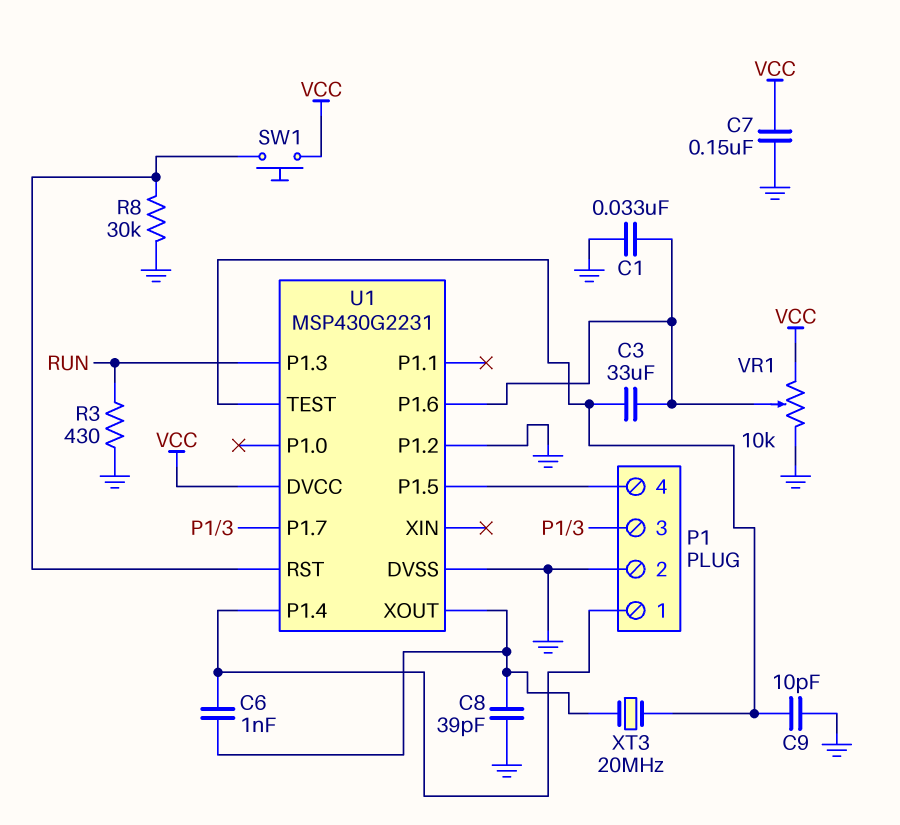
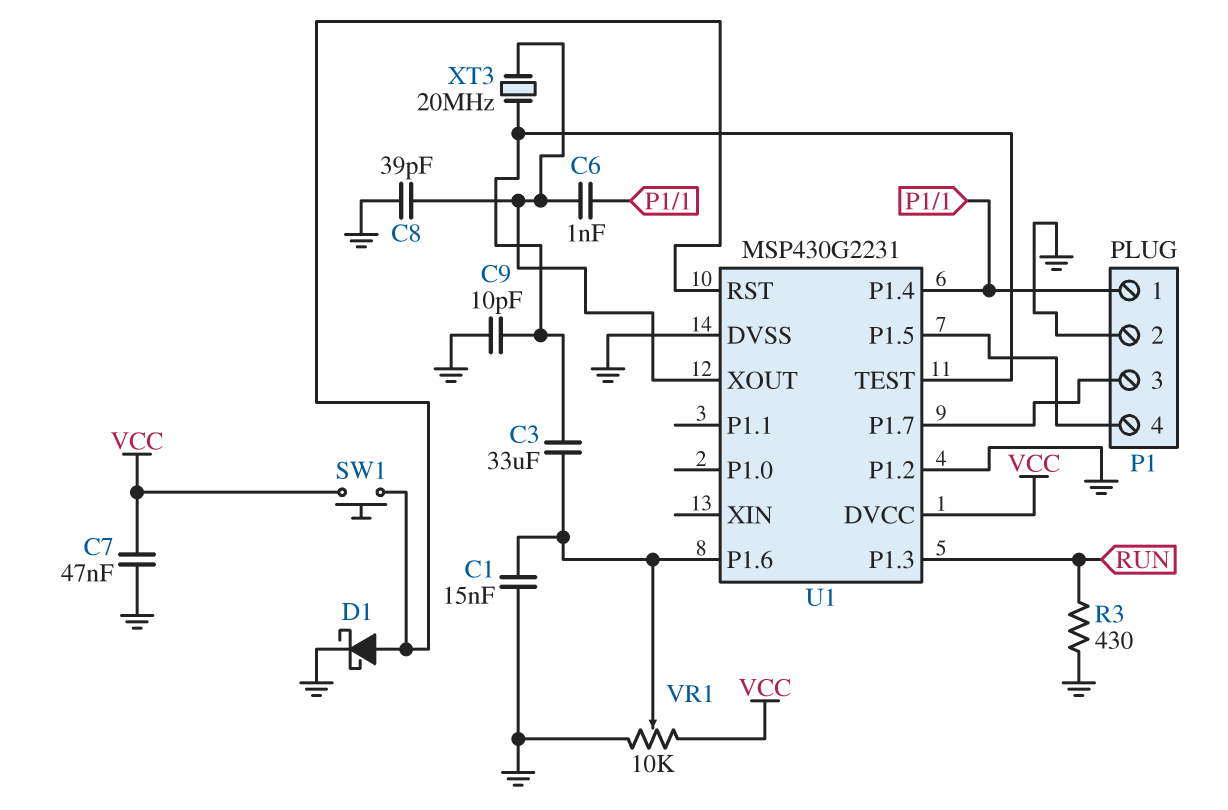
C1: 33nF (GND, U1/P1.6) -> 15nF (GND, U1/P1.6)
C7: 150nF (GND, VCC) -> 47nF (GND, VCC)
D1: none -> schottky (A U1/RST, K GND)
R8: 30k (GND, U1/RST) -> none

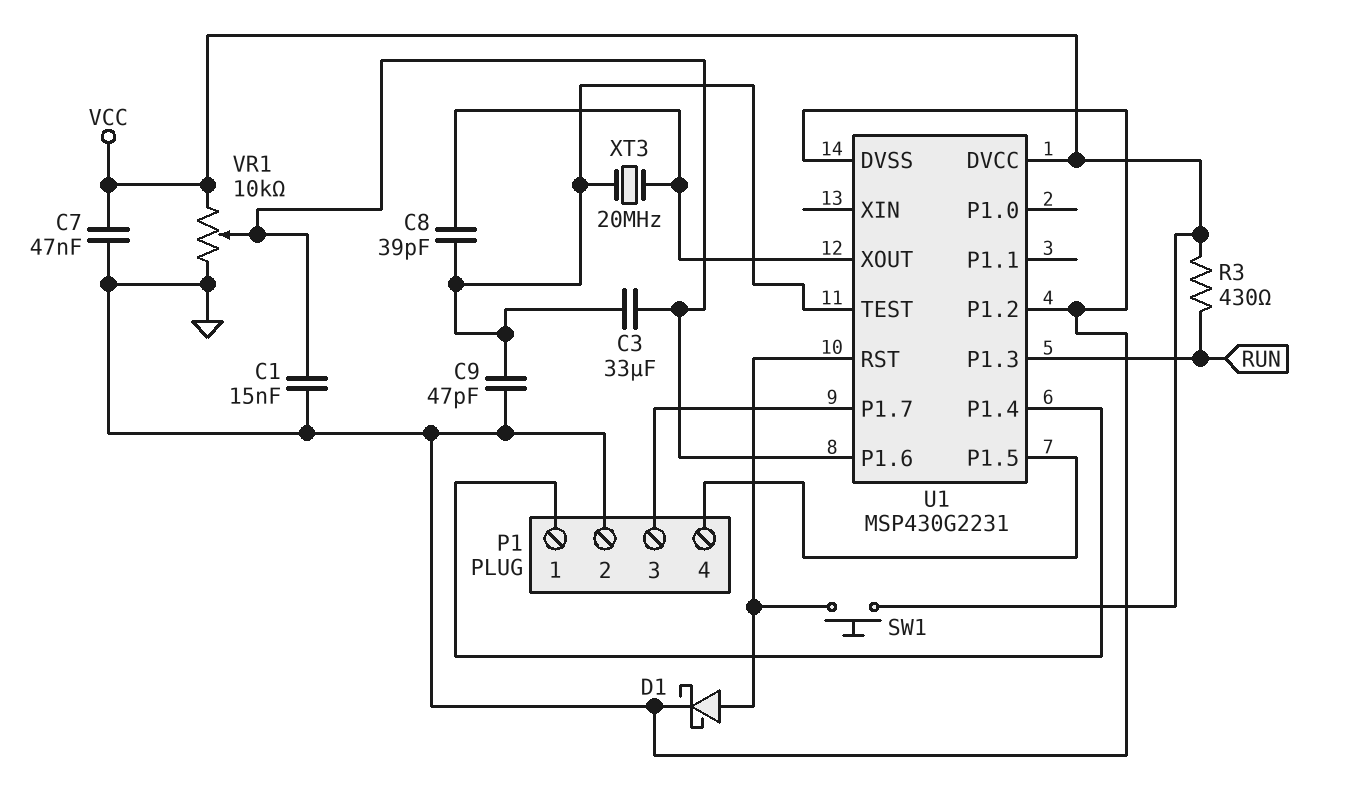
C6: 1nF (P1/1, U1/XOUT) -> none
C8: 39pF (GND, U1/XOUT) -> 39pF (U1/TEST, U1/XOUT)
C9: 10pF (GND, U1/TEST) -> 47pF (GND, U1/TEST)
R3: 430 (GND, RUN) -> 430 (RUN, VCC)

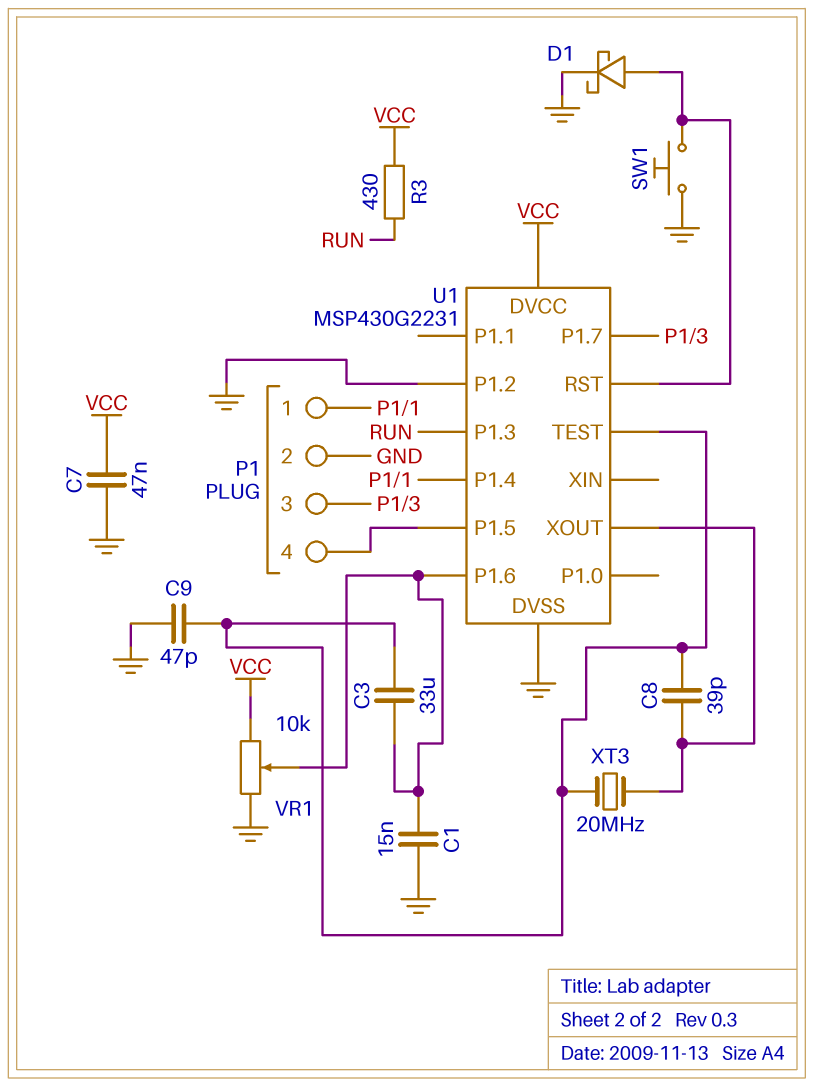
SW1: button (U1/RST, VCC) -> button (GND, U1/RST)

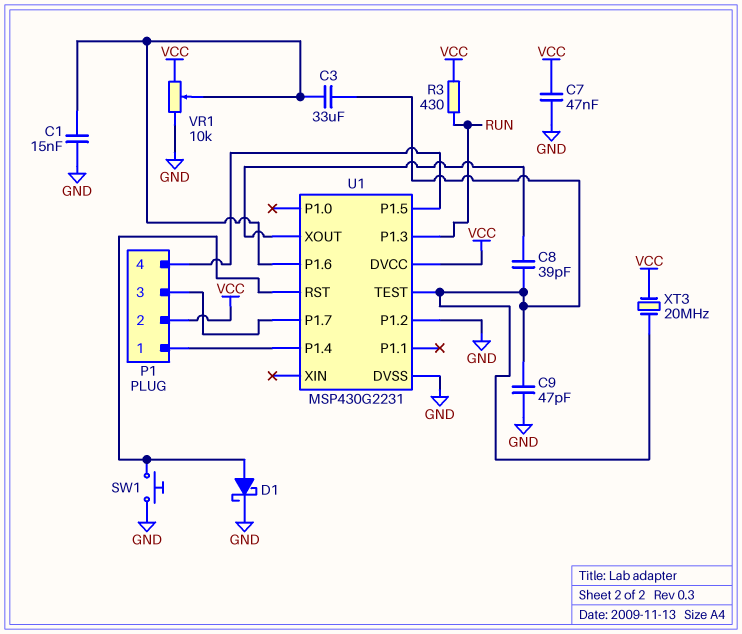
P1 pin 2: GND -> VCC
XT3: 20MHz (U1/TEST, U1/XOUT) -> 20MHz (U1/TEST, VCC)

